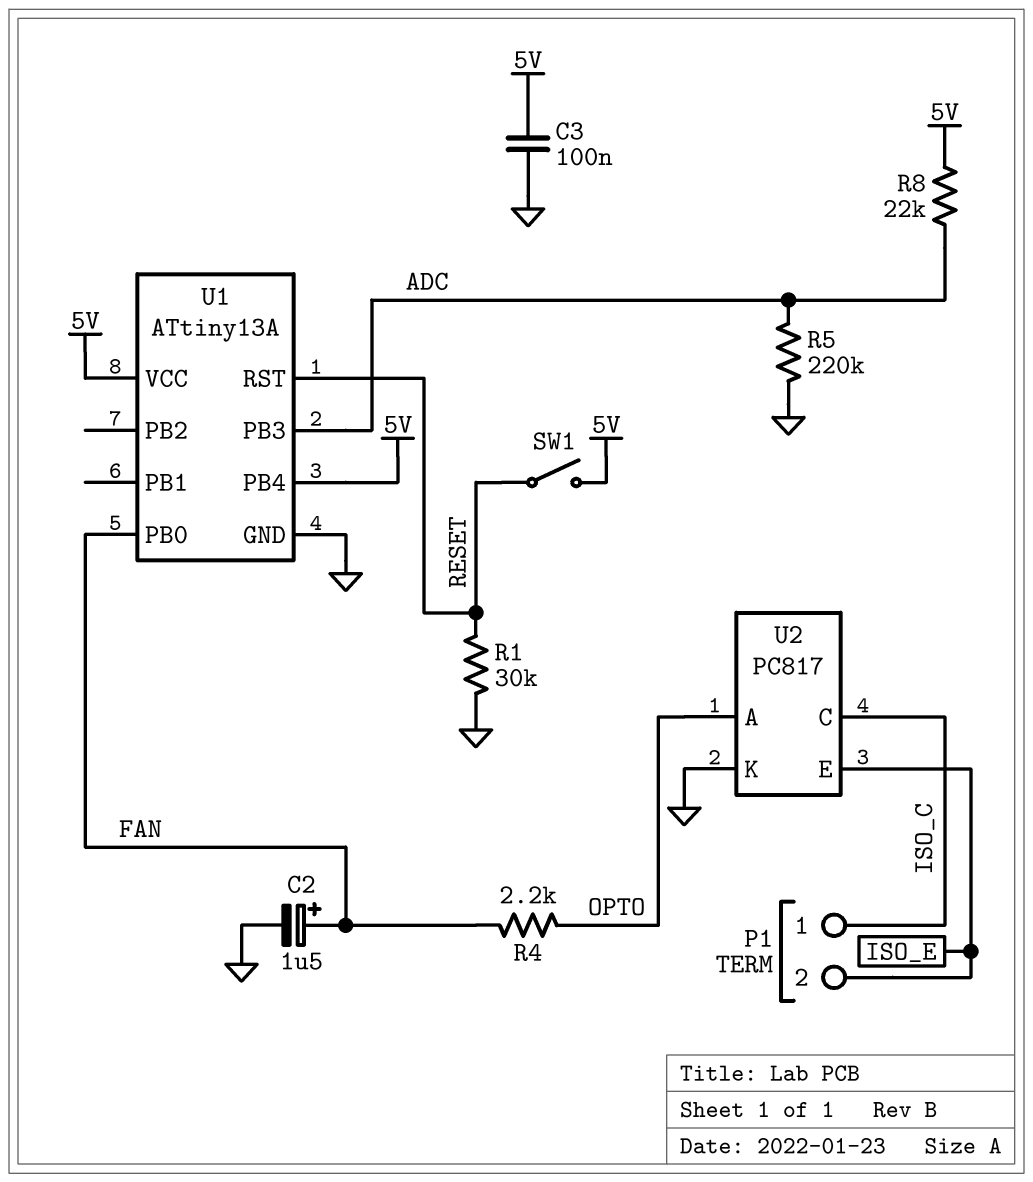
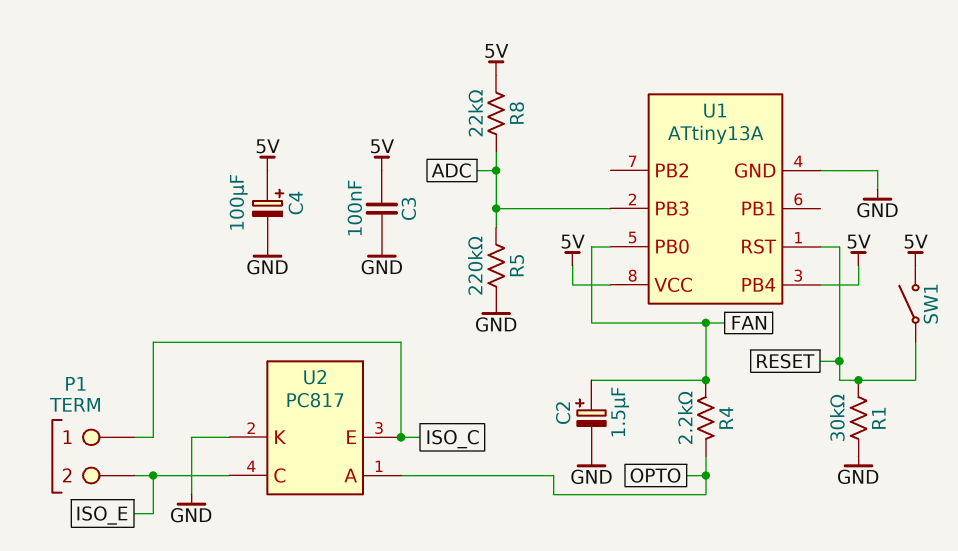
C4: none -> 100uF (plus 5V, minus GND)
U2 pin C: ISO_C -> ISO_E
U2 pin E: ISO_E -> ISO_C

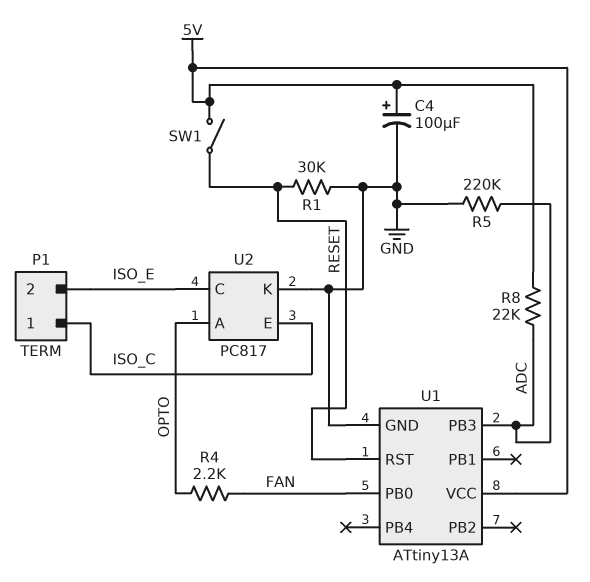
C2: 1.5uF (plus FAN, minus GND) -> none
C3: 100nF (5V, GND) -> none
U1 pin PB4: 5V -> none

